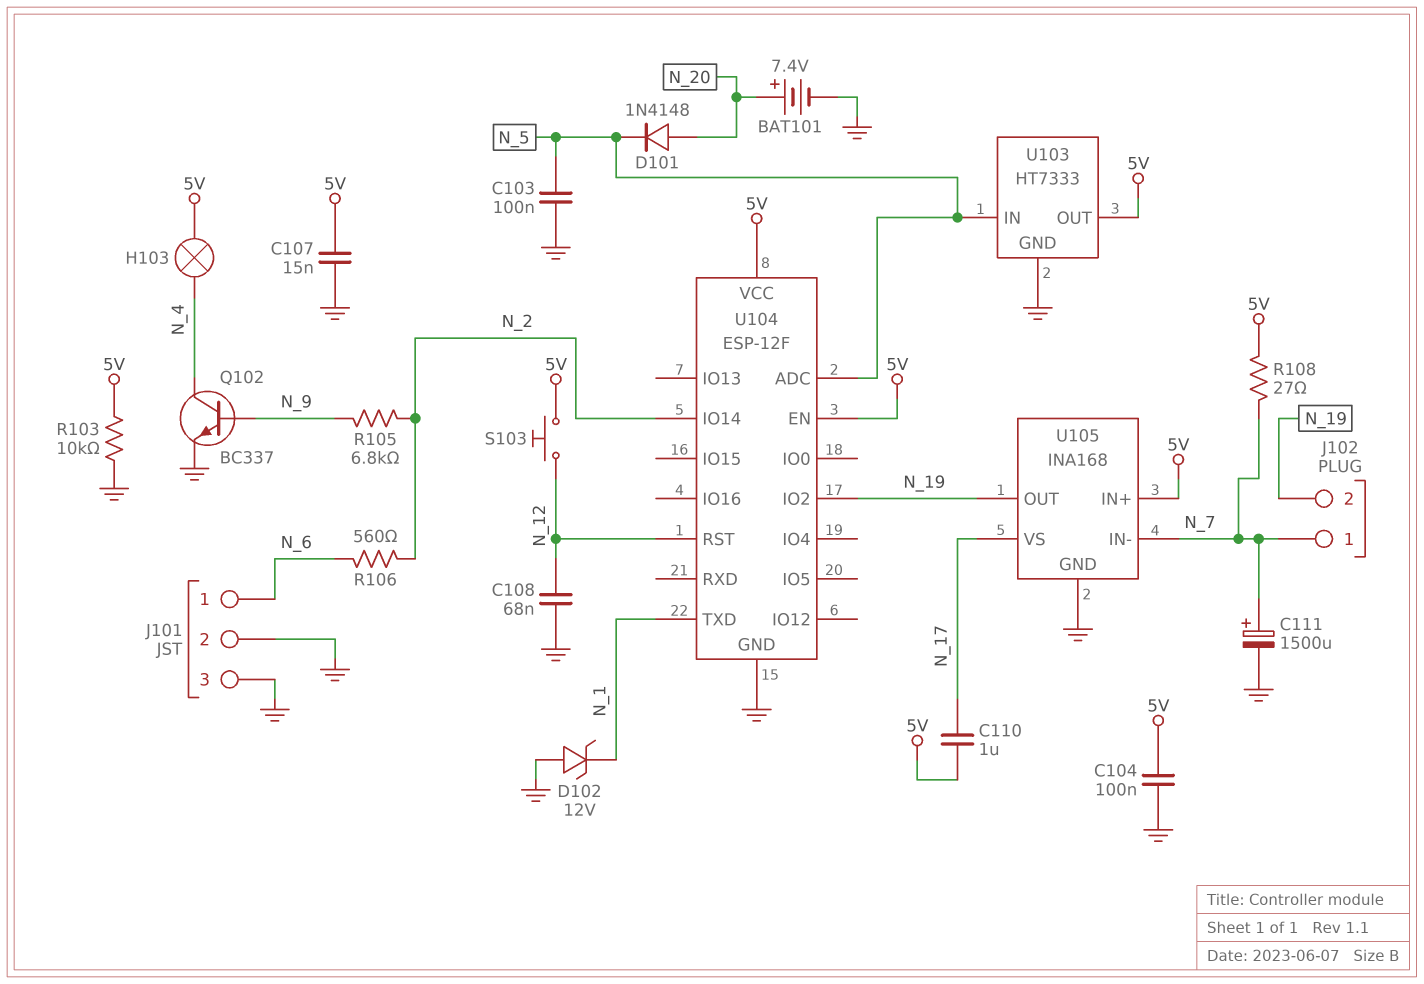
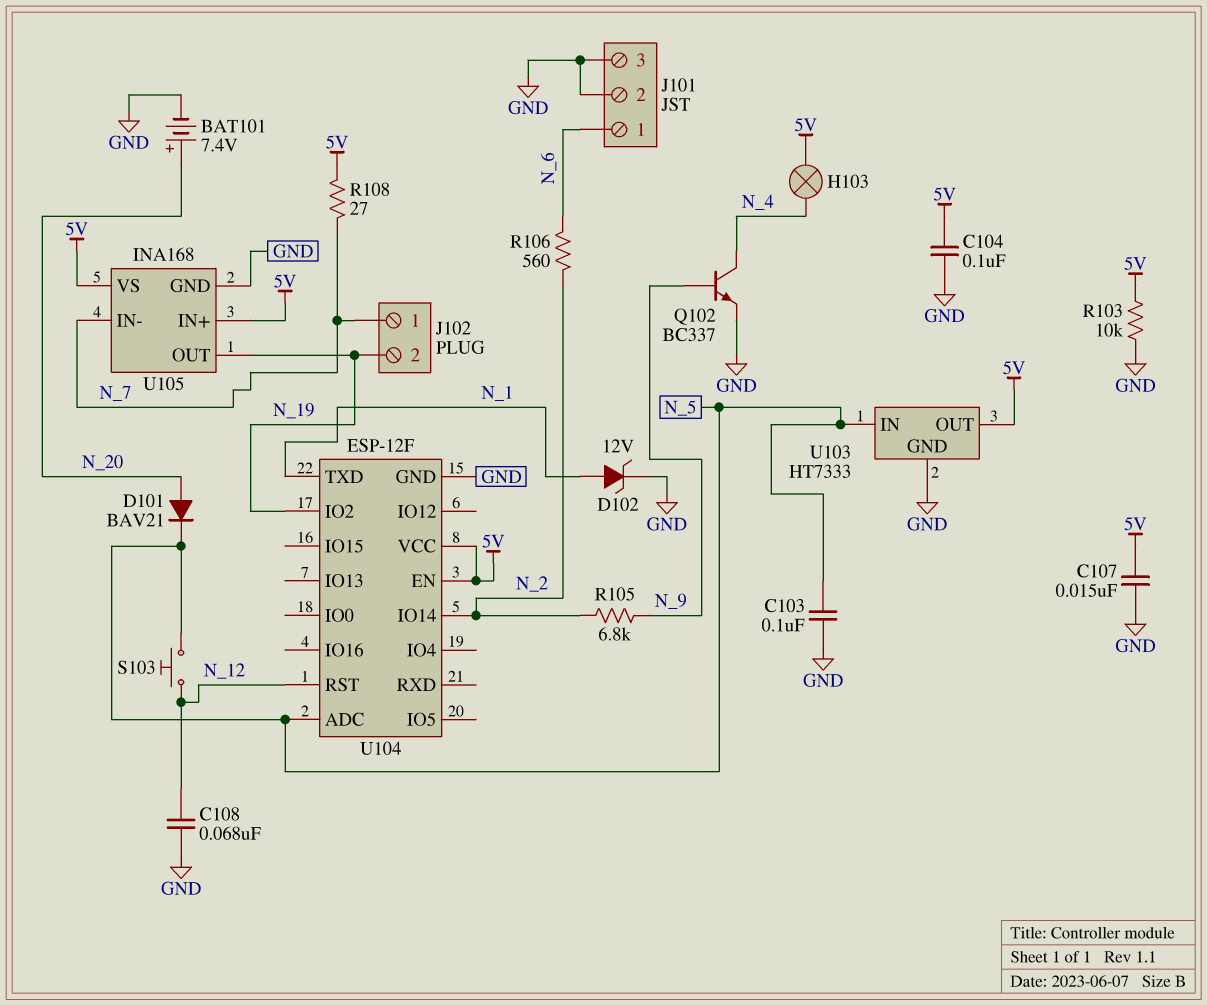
C110: 1uF (5V, N_17) -> none
C111: 1500uF (plus N_7, minus GND) -> none
D101: diode 1N4148 (A N_20, K N_5) -> diode BAV21 (A N_20, K N_5)
D102: zener 12V (A GND, K N_1) -> zener 12V (A N_1, K GND)
S103: button (5V, N_12) -> button (N_5, N_12)
U105 pin VS: N_17 -> 5V

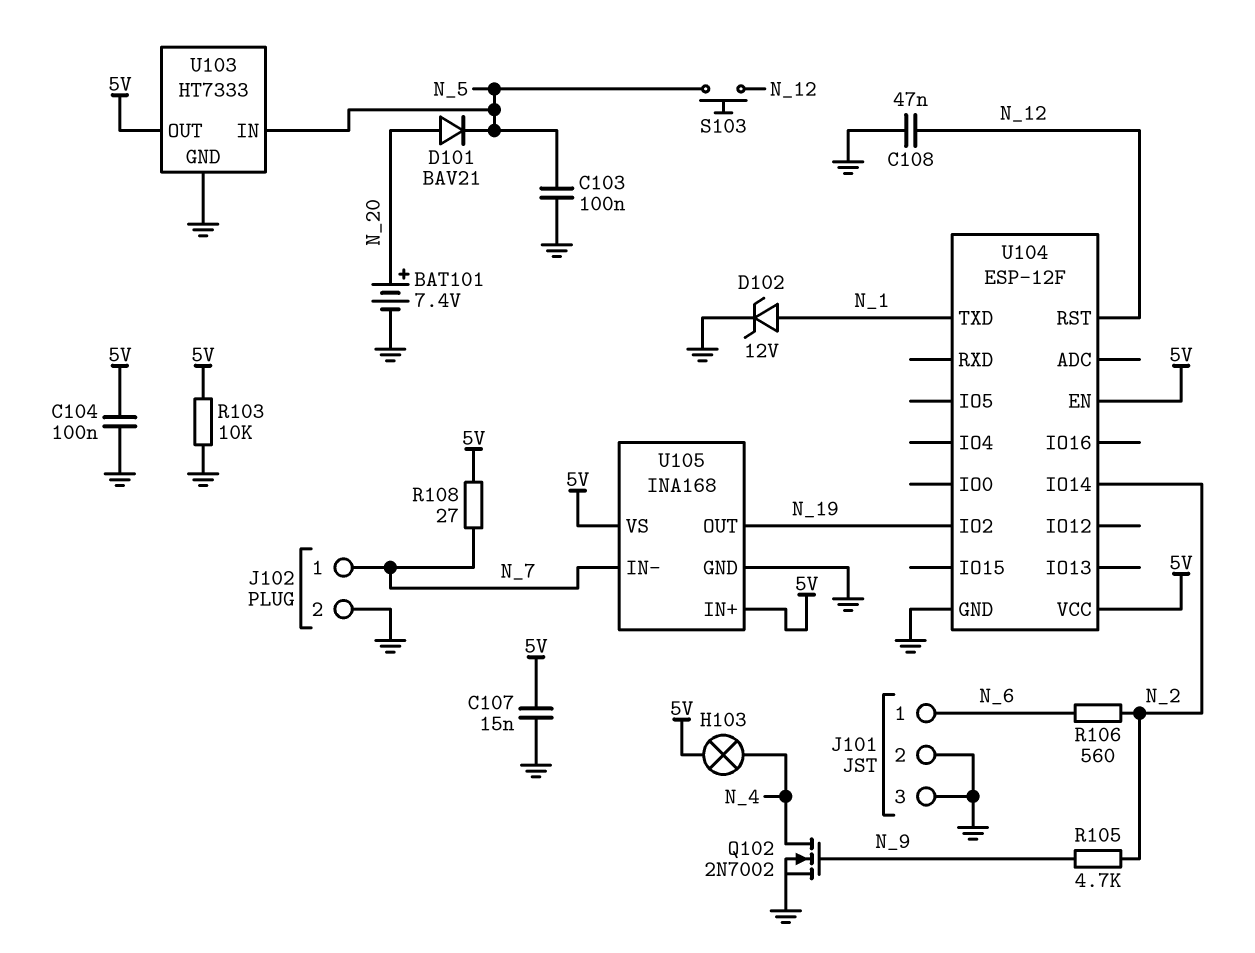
C108: 68nF (GND, N_12) -> 47nF (GND, N_12)
J102 pin 2: N_19 -> GND
Q102: NPN BC337 (B N_9, C N_4, E GND) -> NMOS 2N7002 (G N_9, D N_4, S GND)
R105: 6.8k (N_2, N_9) -> 4.7k (N_2, N_9)
U104 pin ADC: N_5 -> none

